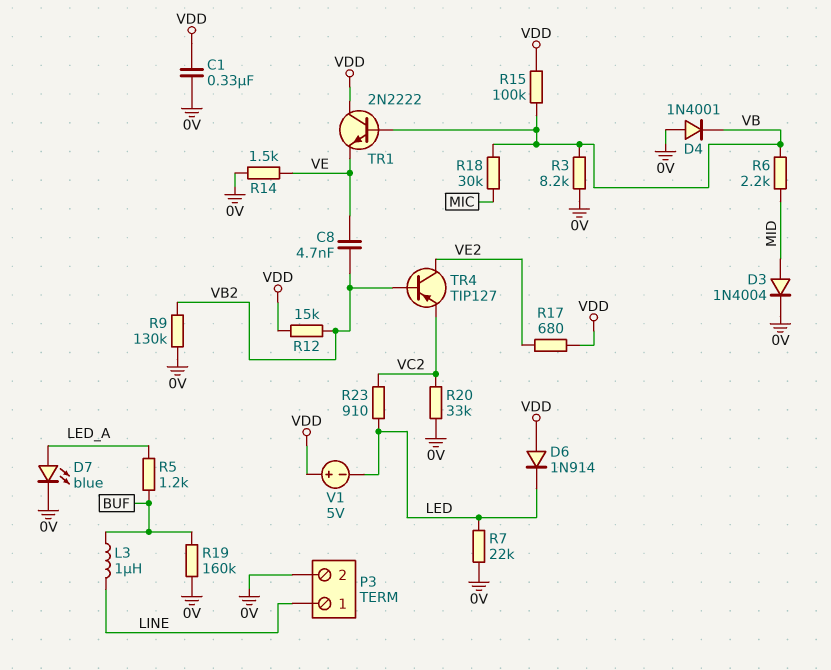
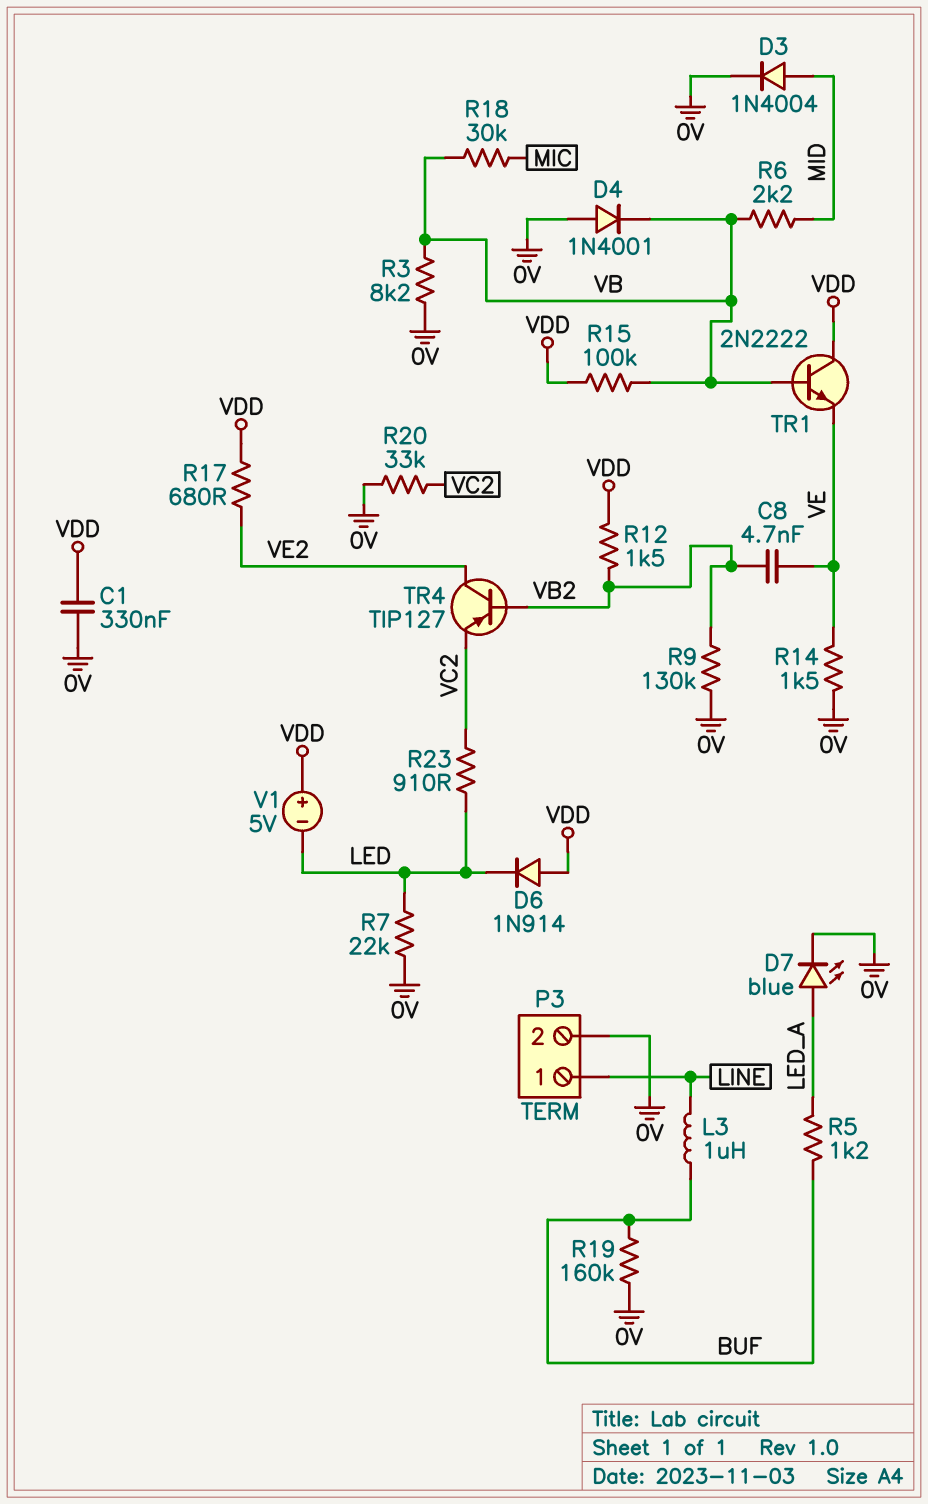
R12: 15k (VB2, VDD) -> 1.5k (VB2, VDD)

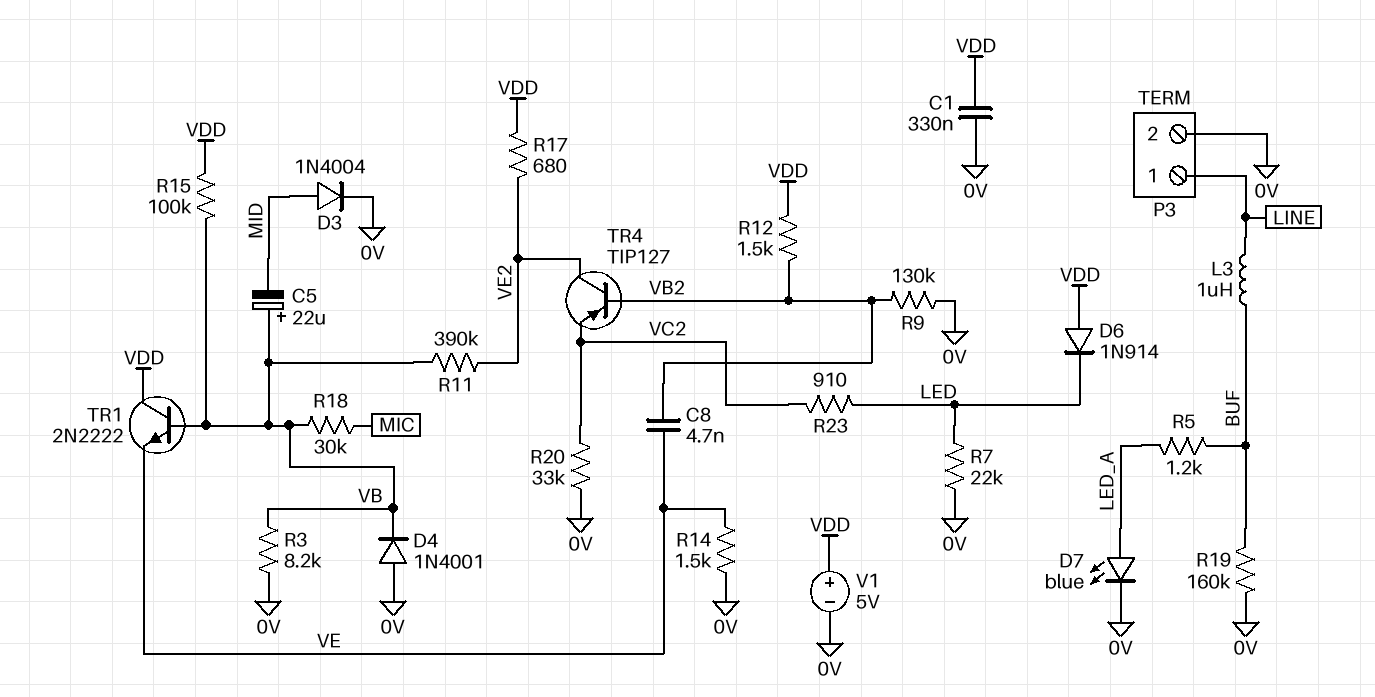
C5: none -> 22uF (plus VB, minus MID)
R6: 2.2k (MID, VB) -> none
R11: none -> 390k (VB, VE2)
V1: 5V (plus VDD, minus LED) -> 5V (plus VDD, minus 0V)

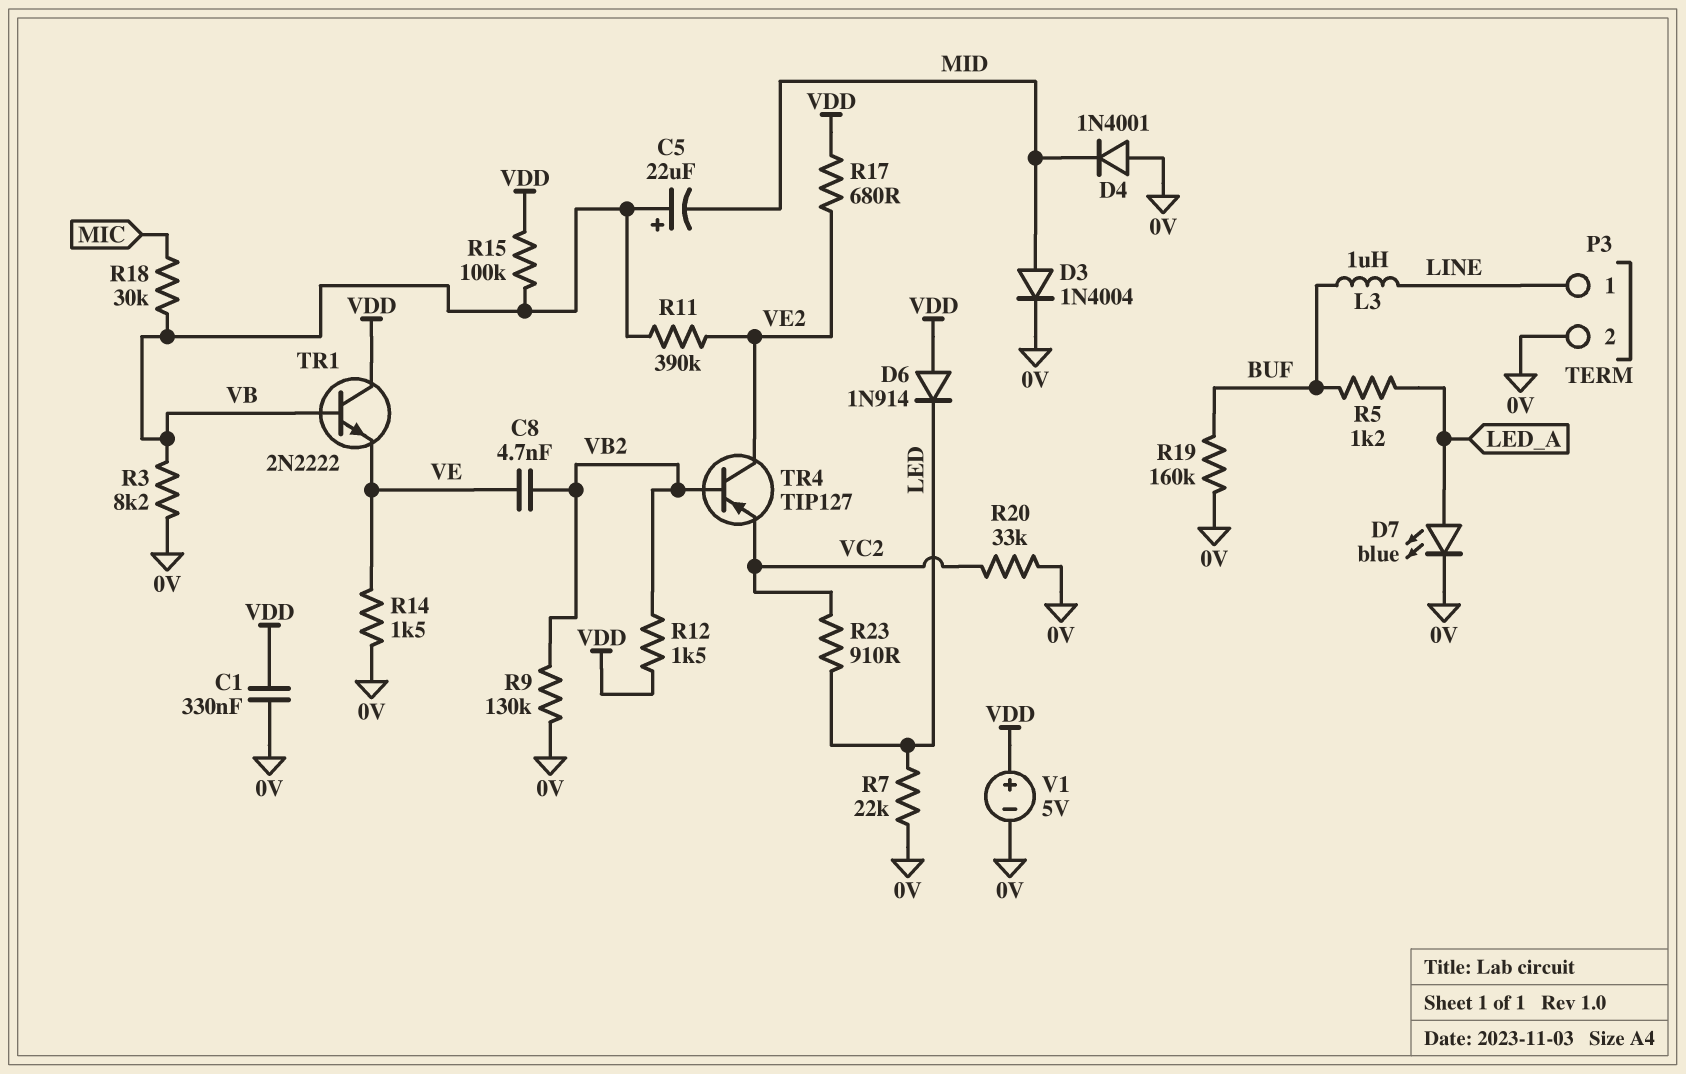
D4: diode 1N4001 (A 0V, K VB) -> diode 1N4001 (A 0V, K MID)

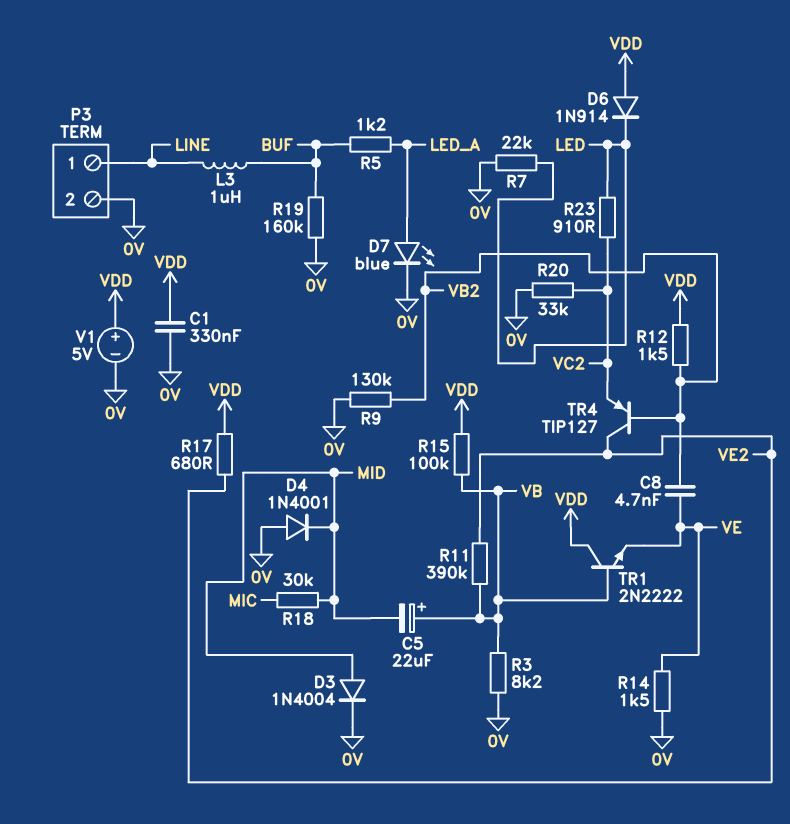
R18: 30k (MIC, VB) -> 30k (MIC, MID)

